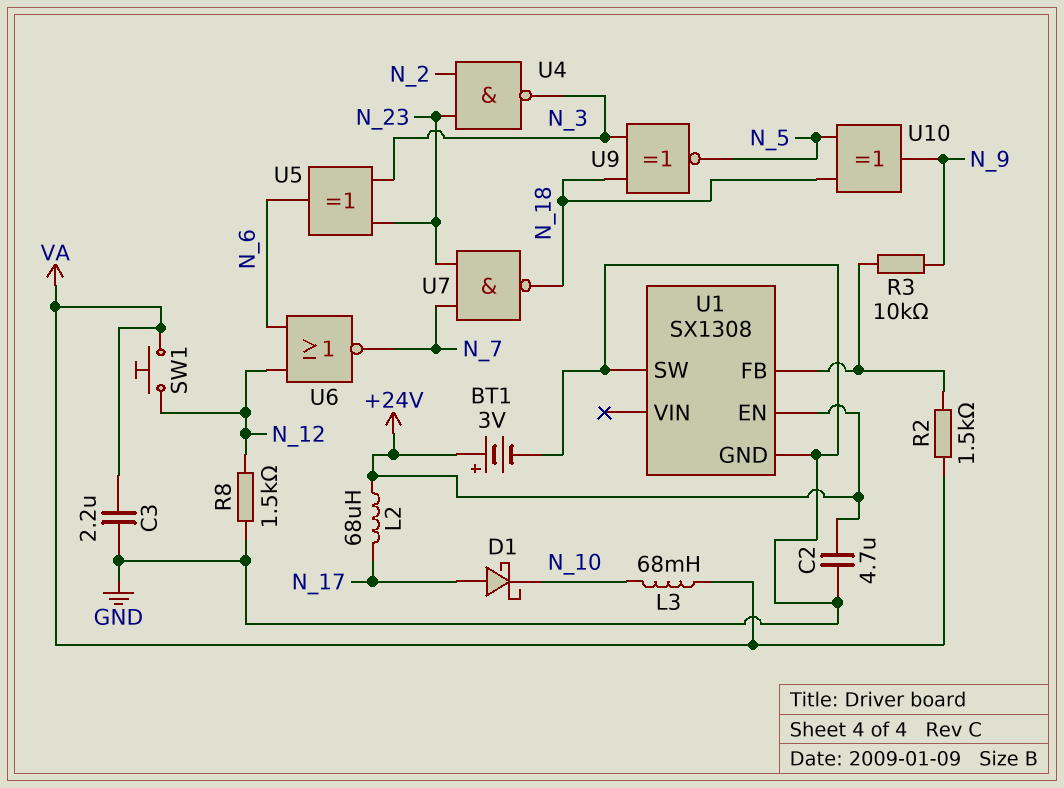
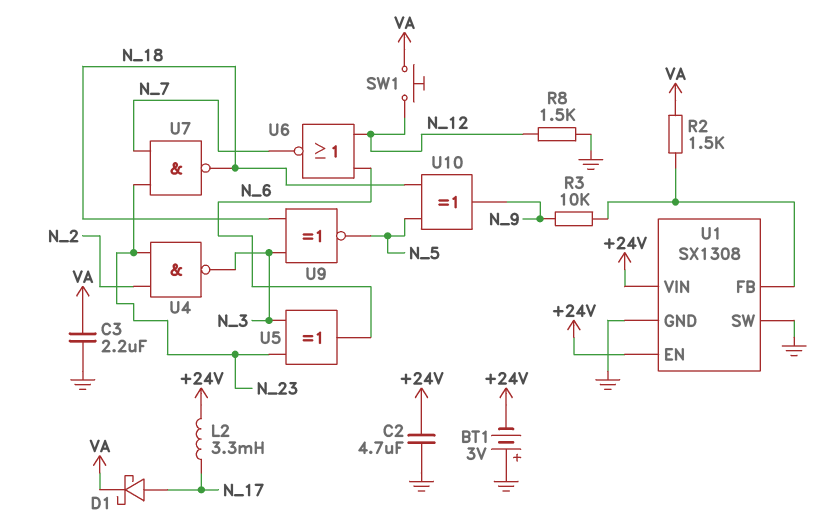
BT1: 3V (plus +24V, minus GND) -> 3V (plus GND, minus +24V)
D1: schottky (A N_17, K N_10) -> schottky (A N_17, K VA)
L2: 68uH (+24V, N_17) -> 3.3mH (+24V, N_17)
L3: 68mH (N_10, VA) -> none
U1 pin VIN: none -> +24V

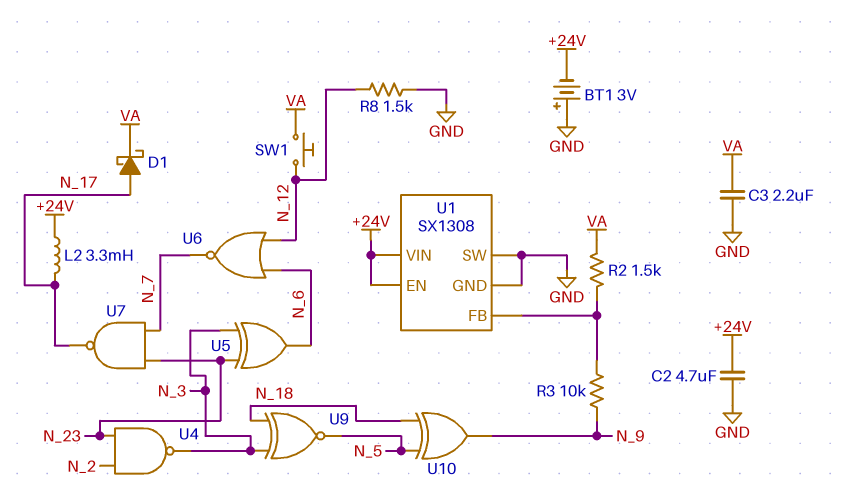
U7: NAND (in N_7, in N_23, out N_18) -> NAND (in N_7, in N_23, out N_17)

